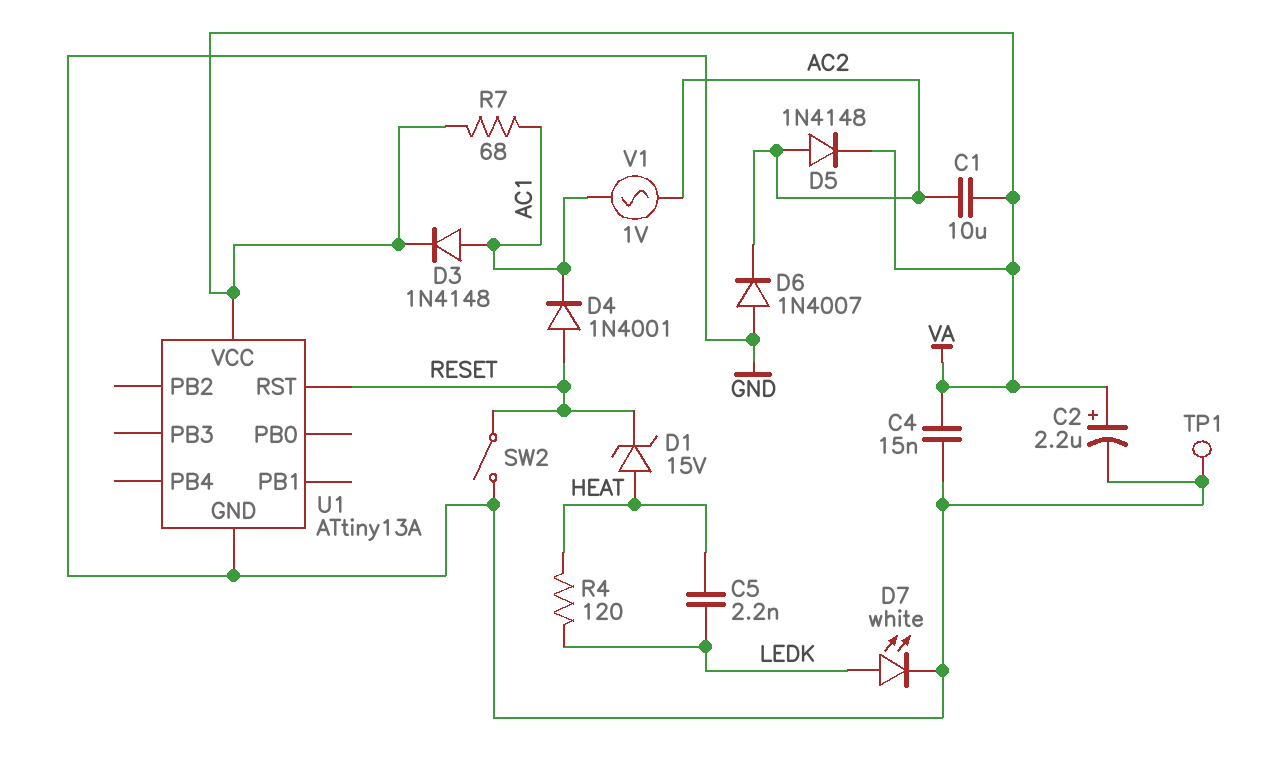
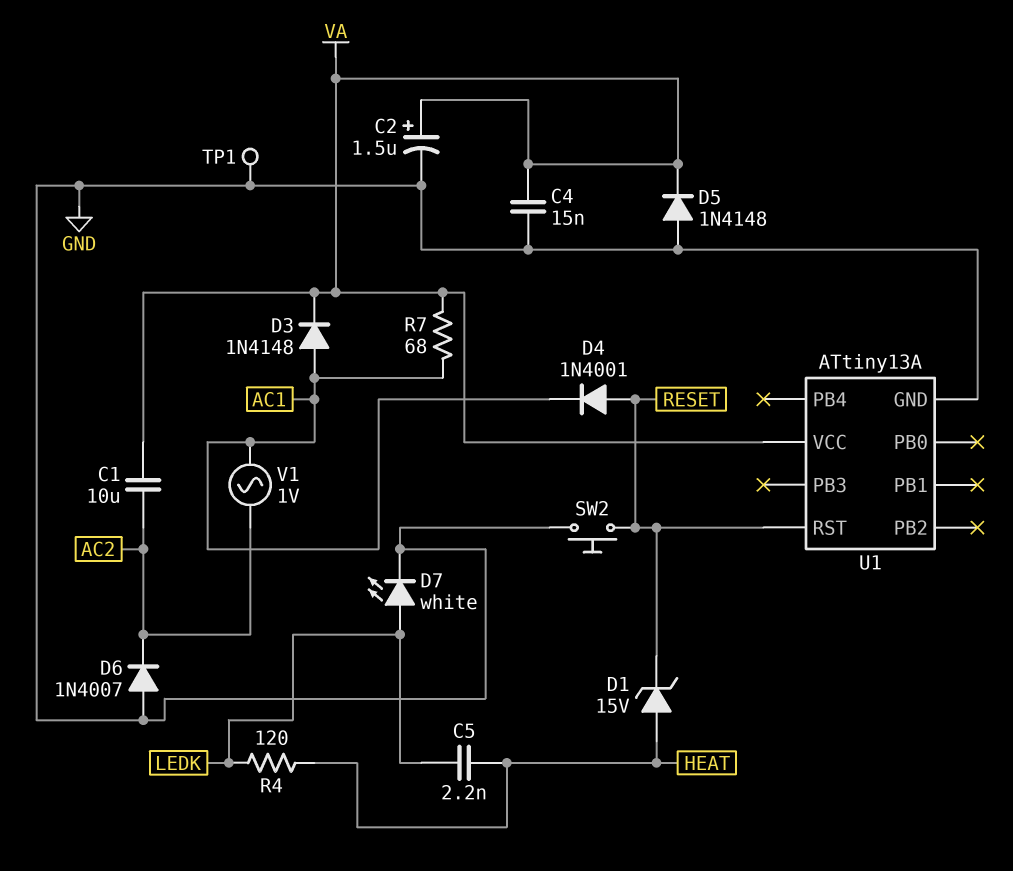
C2: 2.2uF (plus VA, minus GND) -> 1.5uF (plus VA, minus GND)
D5: diode 1N4148 (A AC2, K VA) -> diode 1N4148 (A GND, K VA)
SW2: switch (GND, RESET) -> button (GND, RESET)

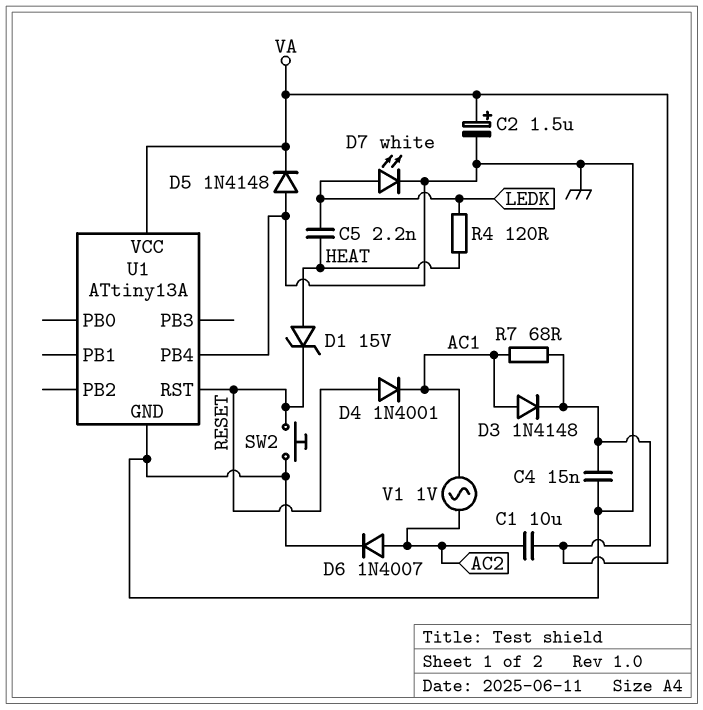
D6: diode 1N4007 (A GND, K AC2) -> diode 1N4007 (A AC2, K GND)
TP1: test point (GND) -> none
U1 pin PB4: none -> GND

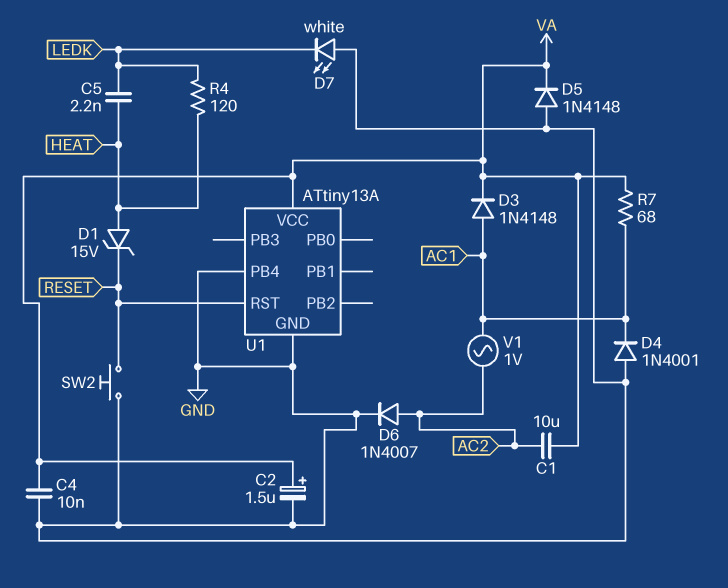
C4: 15nF (GND, VA) -> 10nF (GND, VA)
D4: diode 1N4001 (A RESET, K AC1) -> diode 1N4001 (A GND, K AC1)
D7: LED white (A LEDK, K GND) -> LED white (A GND, K LEDK)

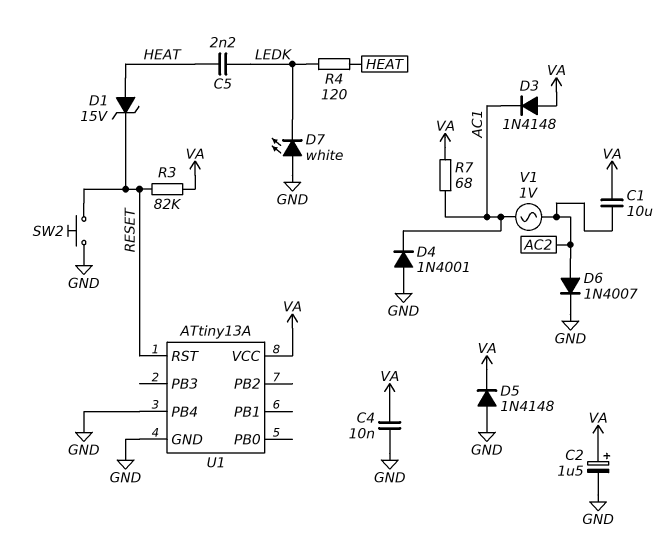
D3: diode 1N4148 (A AC1, K VA) -> diode 1N4148 (A VA, K AC1)
R3: none -> 82k (RESET, VA)

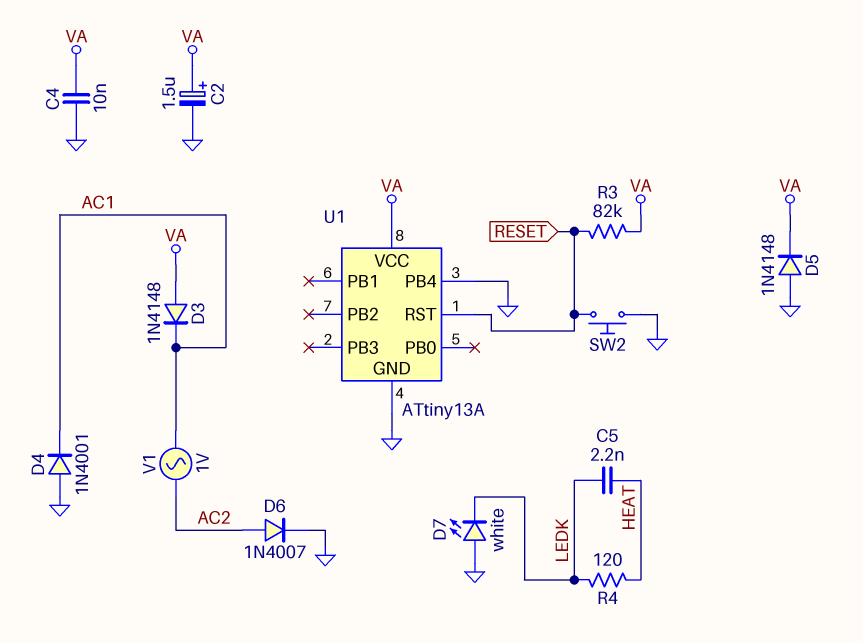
C1: 10uF (AC2, VA) -> none
D1: zener 15V (A HEAT, K RESET) -> none
R7: 68 (AC1, VA) -> none

